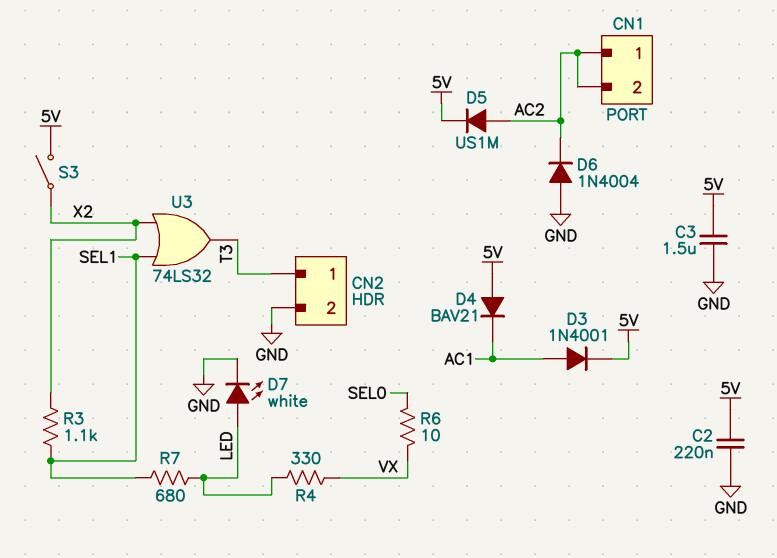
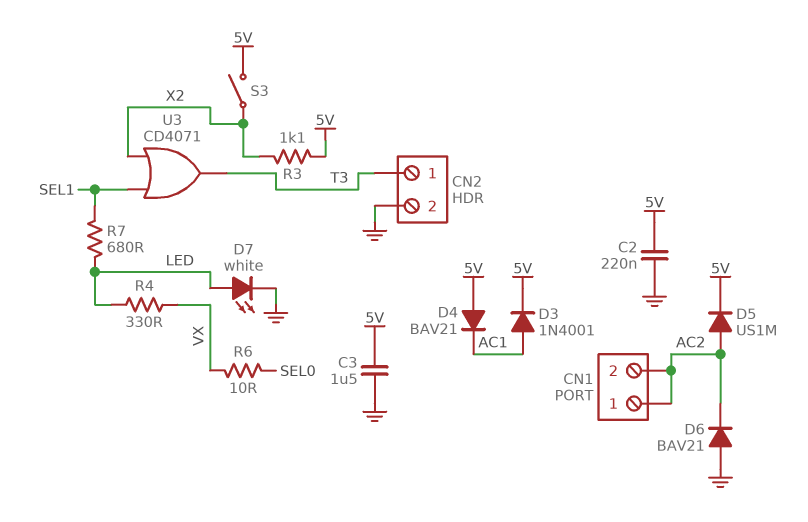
D6: diode 1N4004 (A GND, K AC2) -> diode BAV21 (A GND, K AC2)
R3: 1.1k (SEL1, X2) -> 1.1k (5V, X2)
U3: OR 74LS32 (in SEL1, in X2, out T3) -> OR CD4071 (in SEL1, in X2, out T3)

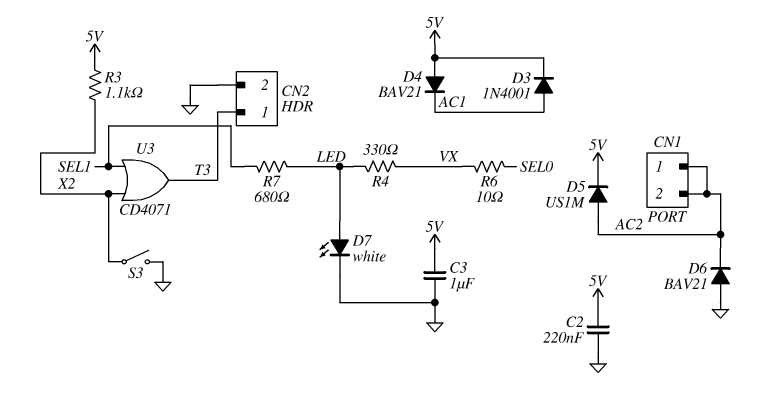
C3: 1.5uF (5V, GND) -> 1uF (5V, GND)
S3: switch (5V, X2) -> switch (GND, X2)

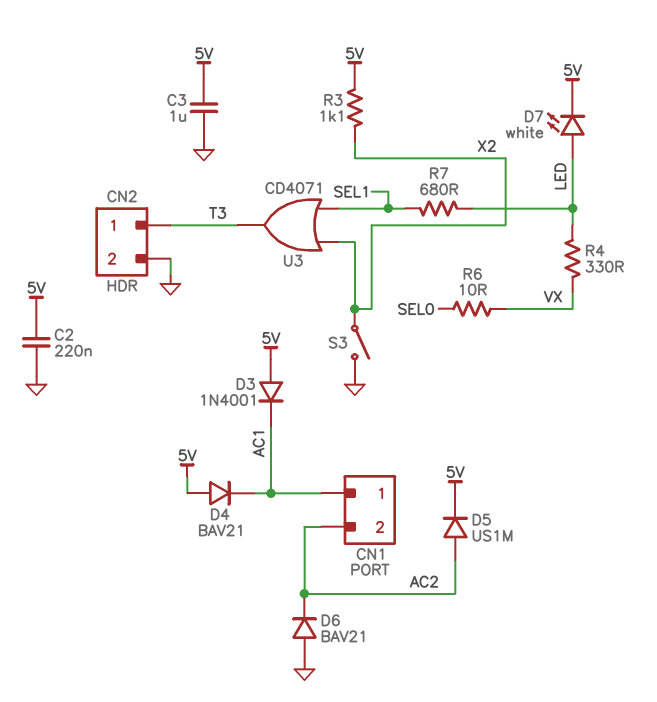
CN1 pin 1: AC2 -> AC1
D3: diode 1N4001 (A AC1, K 5V) -> diode 1N4001 (A 5V, K AC1)
D7: LED white (A LED, K GND) -> LED white (A LED, K 5V)

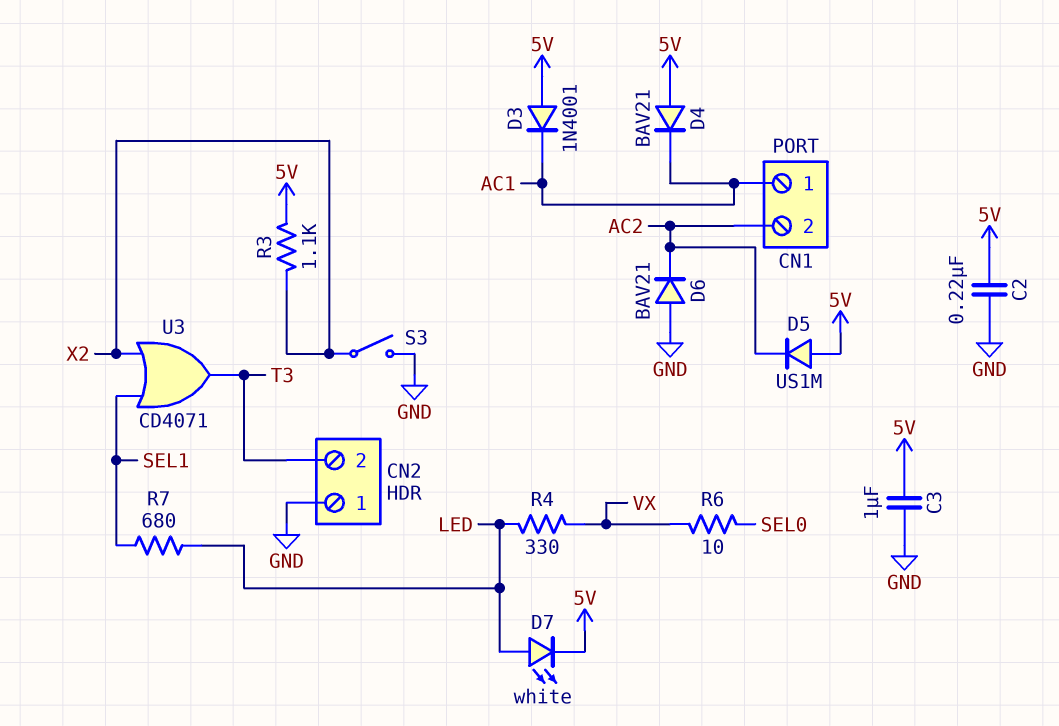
CN2 pin 1: T3 -> GND
CN2 pin 2: GND -> T3
D5: diode US1M (A AC2, K 5V) -> diode US1M (A 5V, K AC2)

